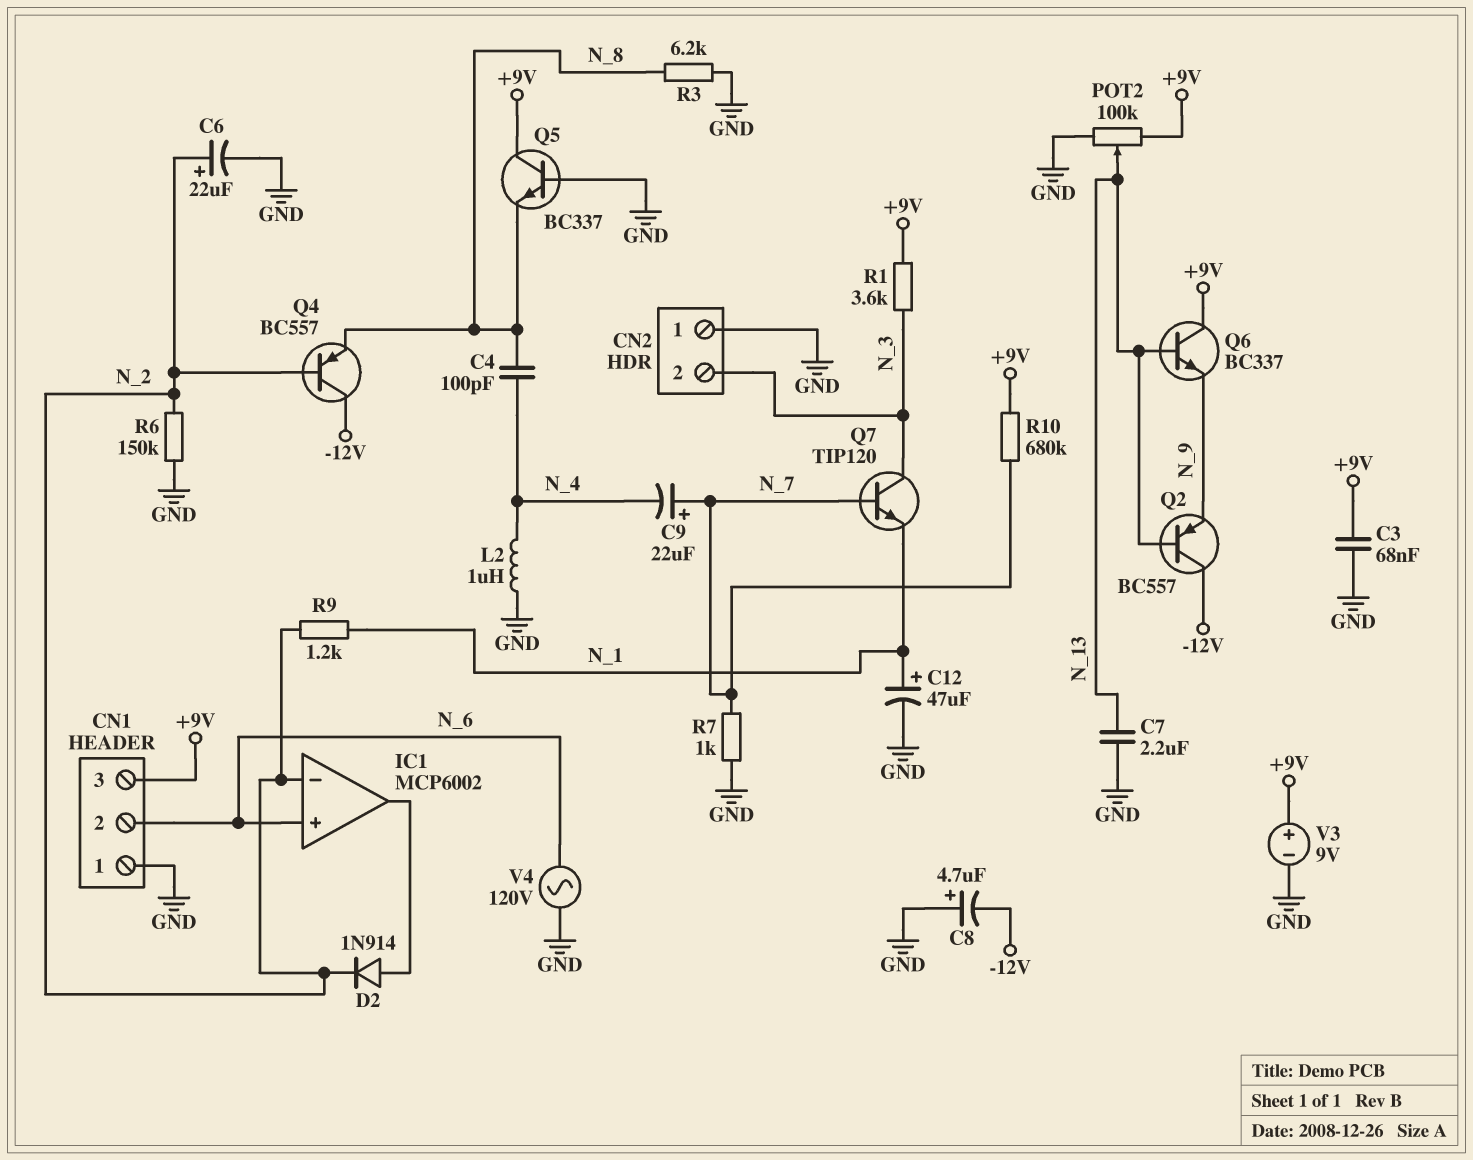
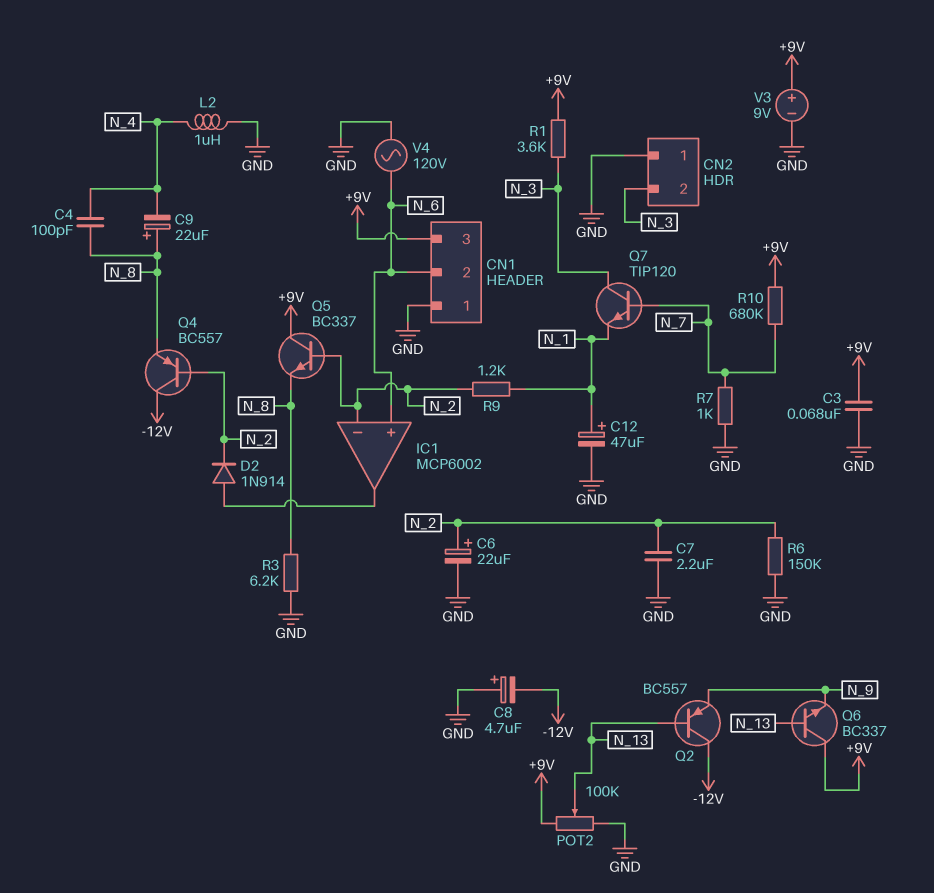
C7: 2.2uF (GND, N_13) -> 2.2uF (GND, N_2)
C9: 22uF (plus N_7, minus N_4) -> 22uF (plus N_8, minus N_4)
Q5: NPN BC337 (B GND, C +9V, E N_8) -> NPN BC337 (B N_2, C +9V, E N_8)

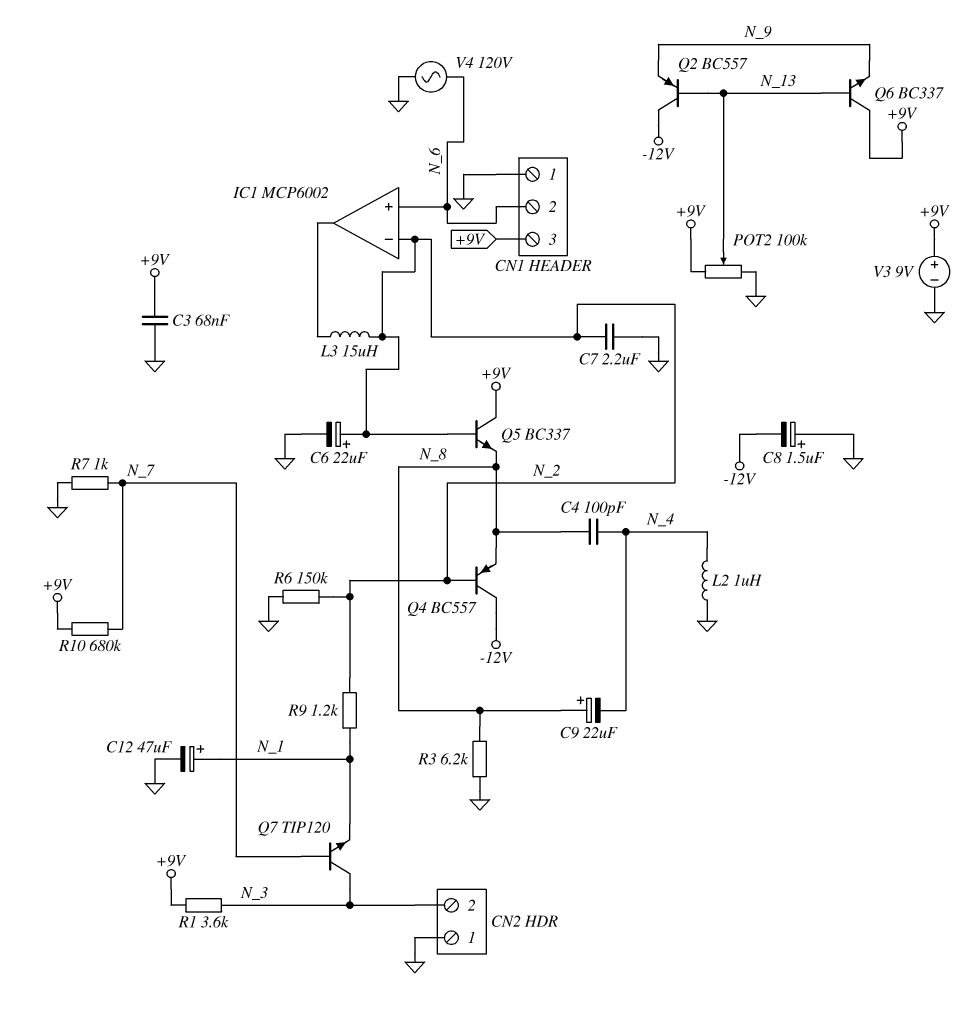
C8: 4.7uF (plus GND, minus -12V) -> 1.5uF (plus GND, minus -12V)
D2: diode 1N914 (A IC1/out, K N_2) -> none
L3: none -> 15uH (IC1/out, N_2)

